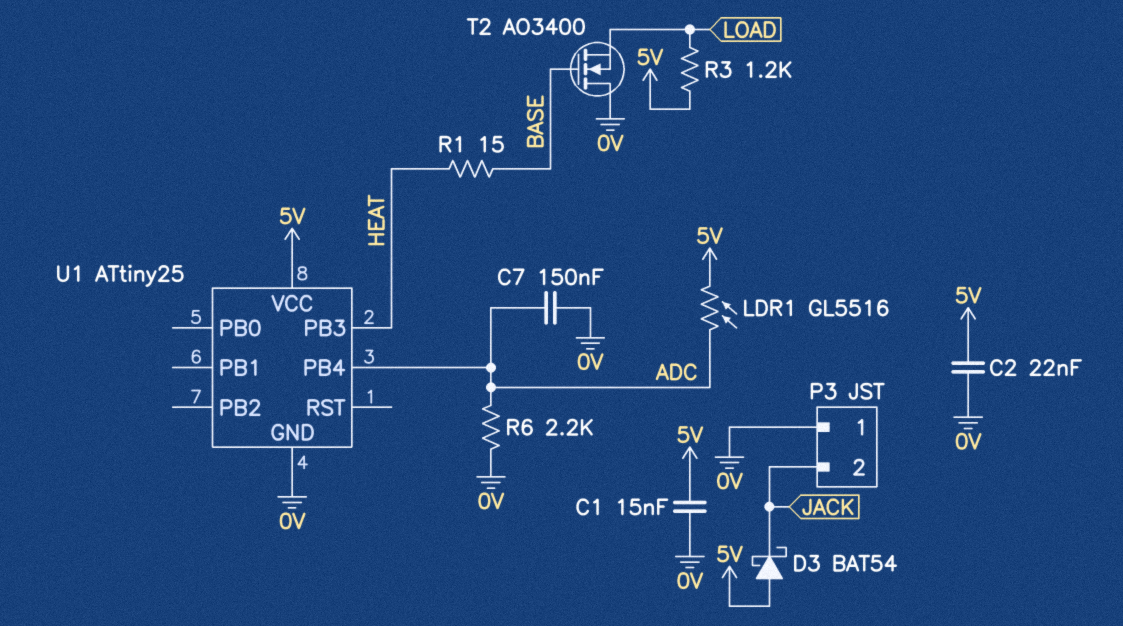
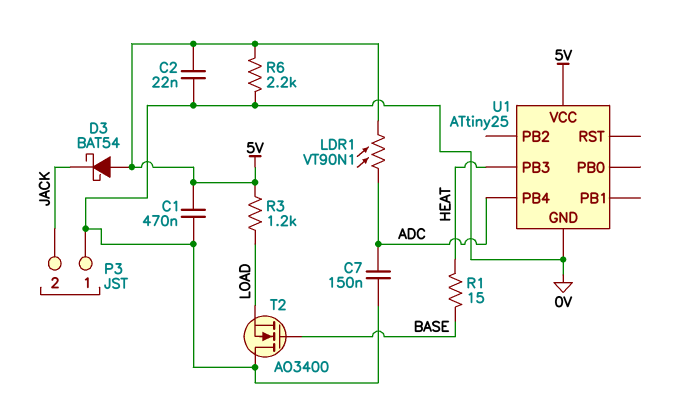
C1: 15nF (0V, 5V) -> 470nF (0V, 5V)
LDR1: GL5516 (5V, ADC) -> VT90N1 (5V, ADC)
R6: 2.2k (0V, ADC) -> 2.2k (0V, 5V)

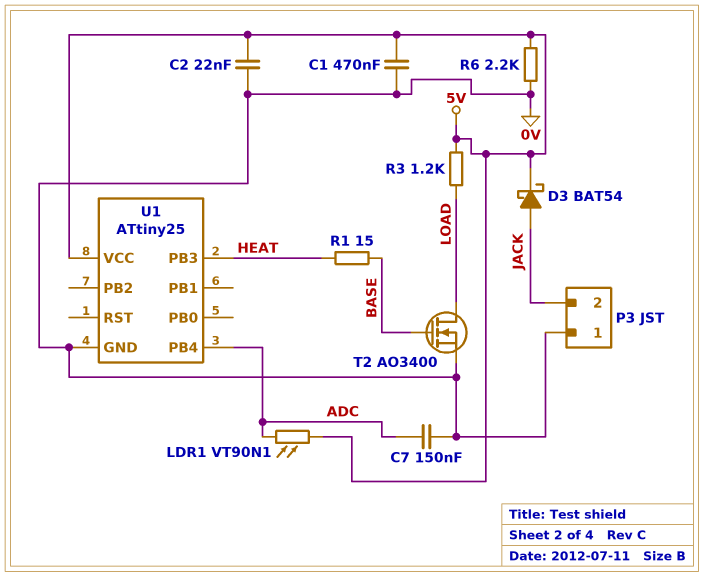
D3: schottky BAT54 (A 5V, K JACK) -> schottky BAT54 (A JACK, K 5V)
T2: NMOS AO3400 (G BASE, D 0V, S LOAD) -> NMOS AO3400 (G BASE, D LOAD, S 0V)

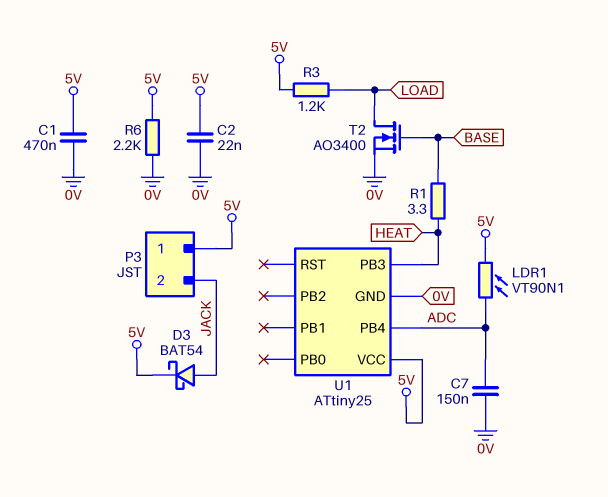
P3 pin 1: 0V -> 5V
R1: 15 (BASE, HEAT) -> 3.3 (BASE, HEAT)

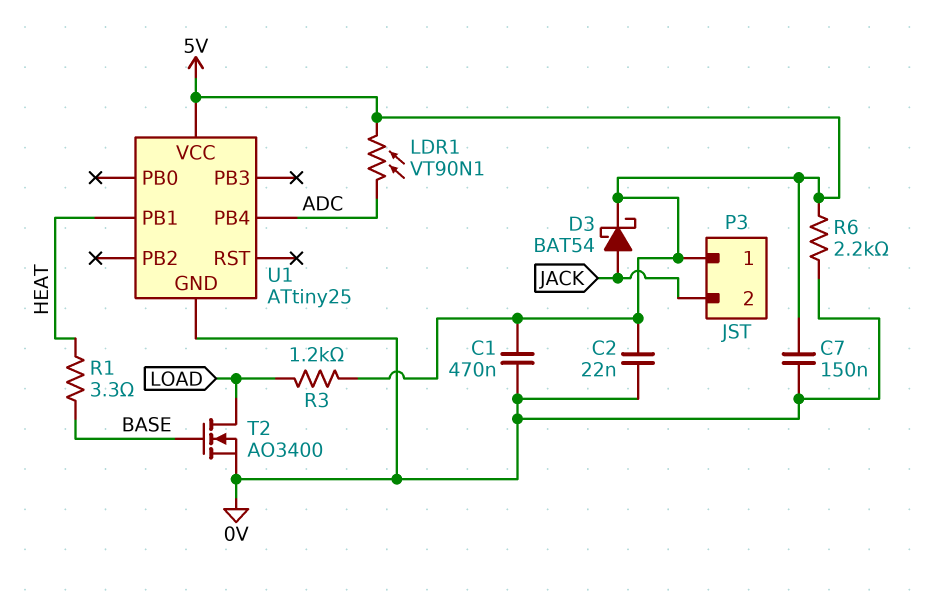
C7: 150nF (0V, ADC) -> 150nF (0V, 5V)
U1 pin PB1: none -> HEAT
U1 pin PB3: HEAT -> none

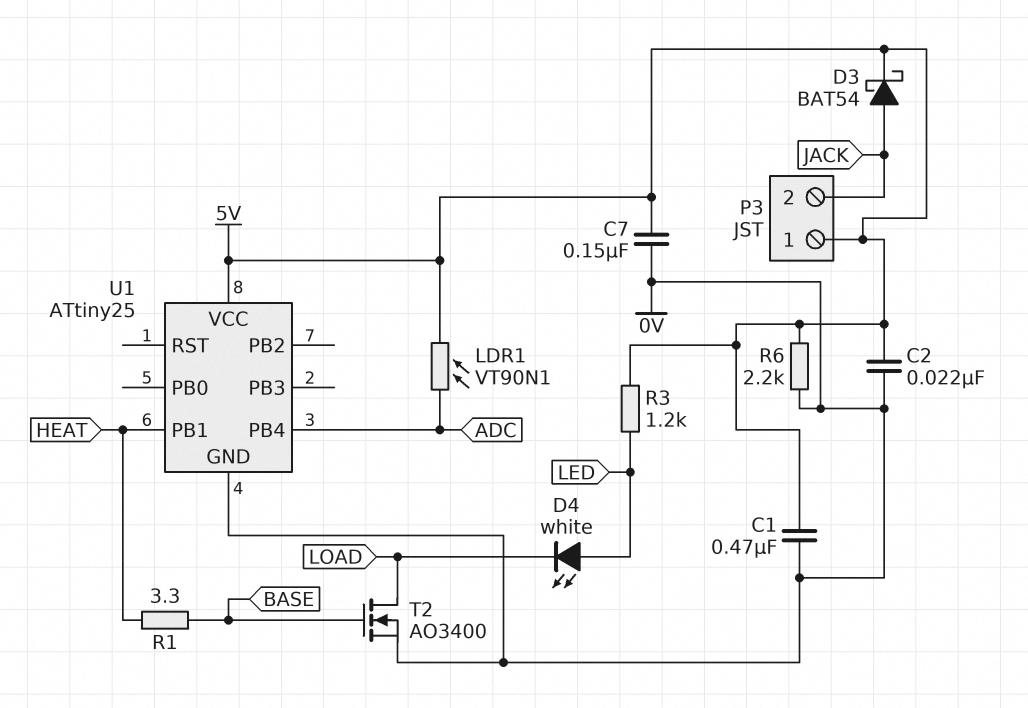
D4: none -> LED white (A LED, K LOAD)
R3: 1.2k (5V, LOAD) -> 1.2k (5V, LED)

